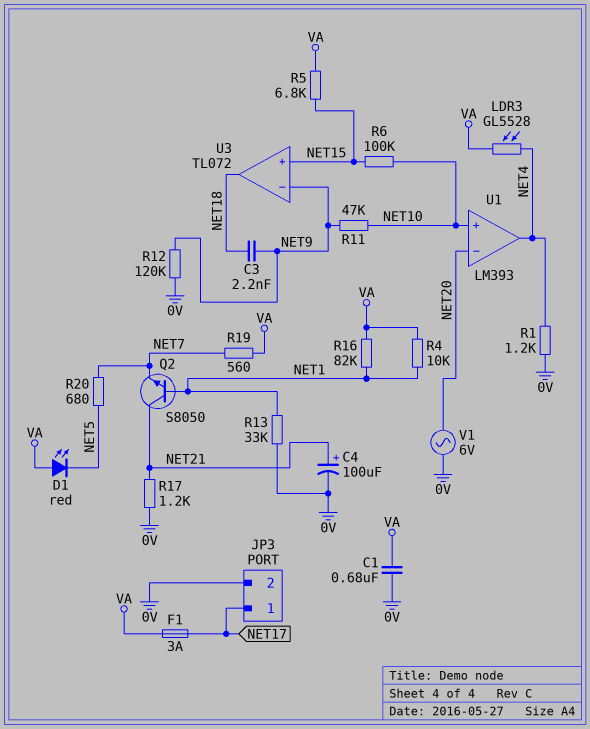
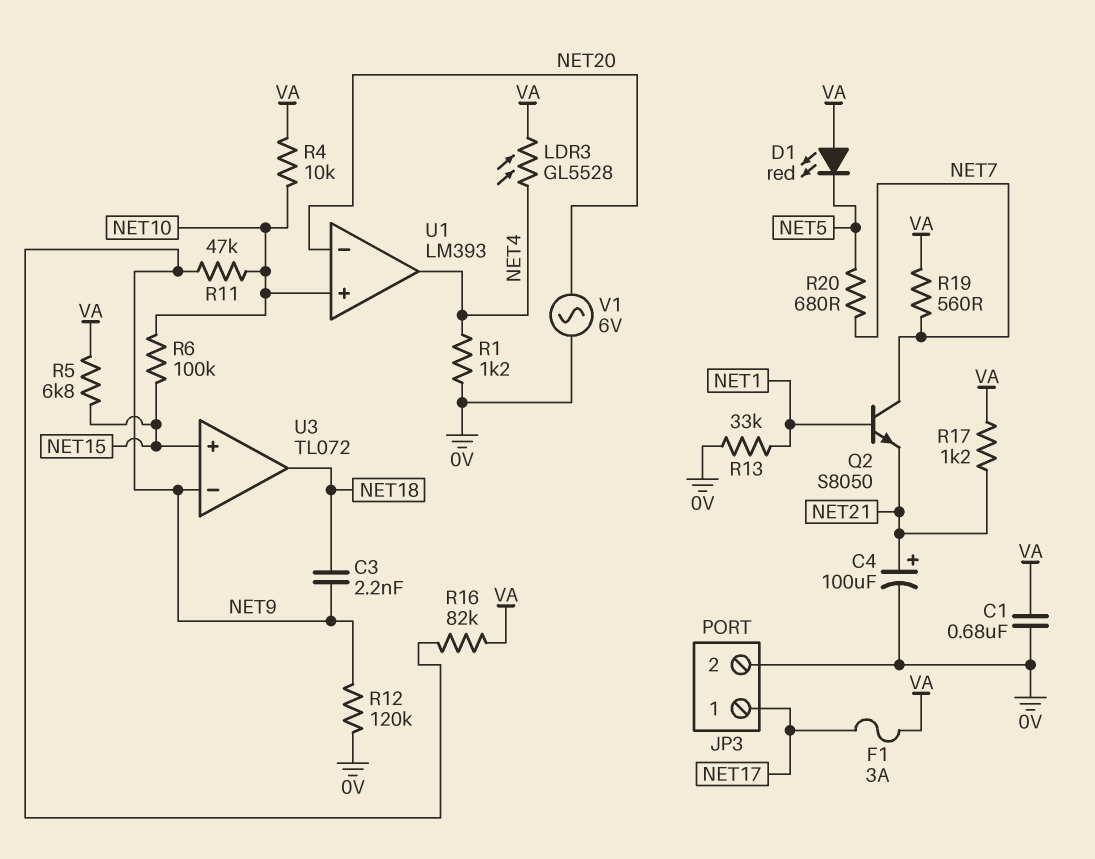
Q2: NPN S8050 (B NET1, C NET21, E NET7) -> NPN S8050 (B NET1, C NET7, E NET21)
R4: 10k (NET1, VA) -> 10k (NET10, VA)
R16: 82k (NET1, VA) -> 82k (NET9, VA)
R17: 1.2k (0V, NET21) -> 1.2k (NET21, VA)

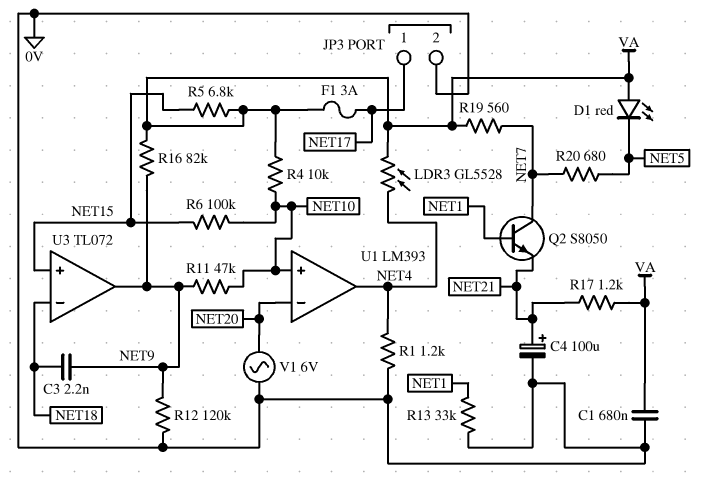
U3 pin in-: NET9 -> NET18
U3 pin out: NET18 -> NET9

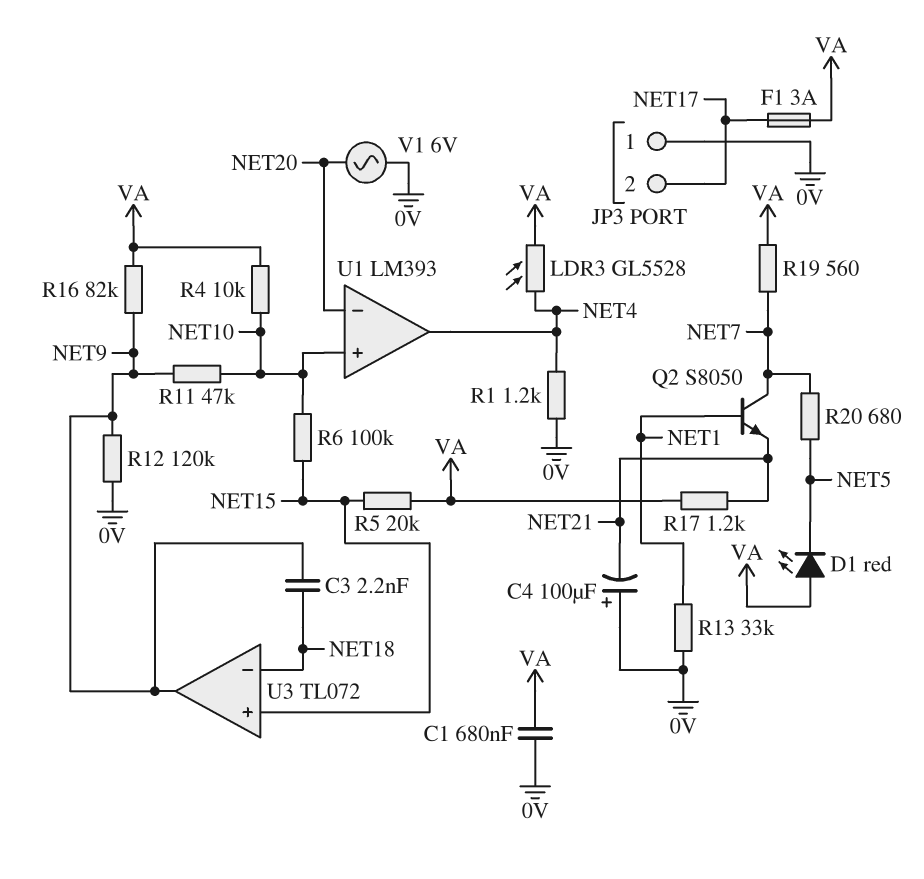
C4: 100uF (plus NET21, minus 0V) -> 100uF (plus 0V, minus NET21)
JP3 pin 1: NET17 -> 0V
JP3 pin 2: 0V -> NET17
R5: 6.8k (NET15, VA) -> 20k (NET15, VA)

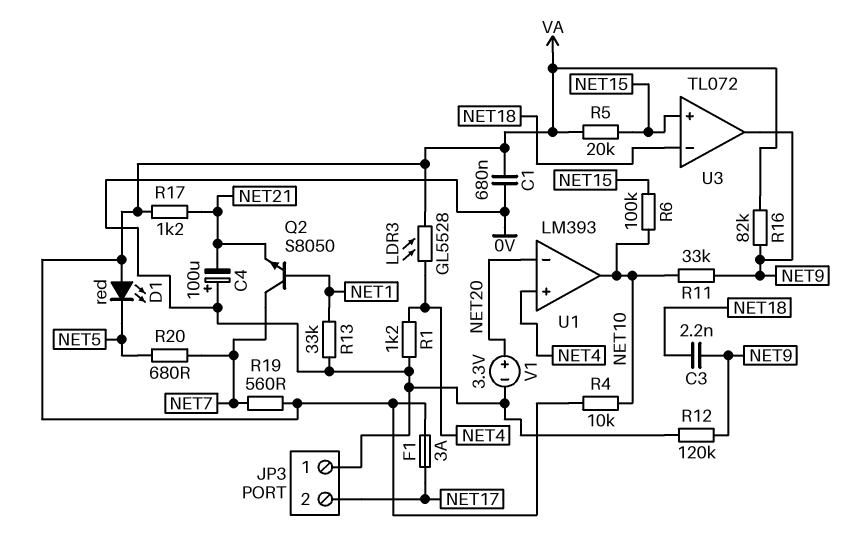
R11: 47k (NET9, NET10) -> 33k (NET9, NET10)
U1 pin in+: NET10 -> NET4
U1 pin out: NET4 -> NET10
V1: AC 6V (0V, NET20) -> 3.3V (plus NET20, minus 0V)

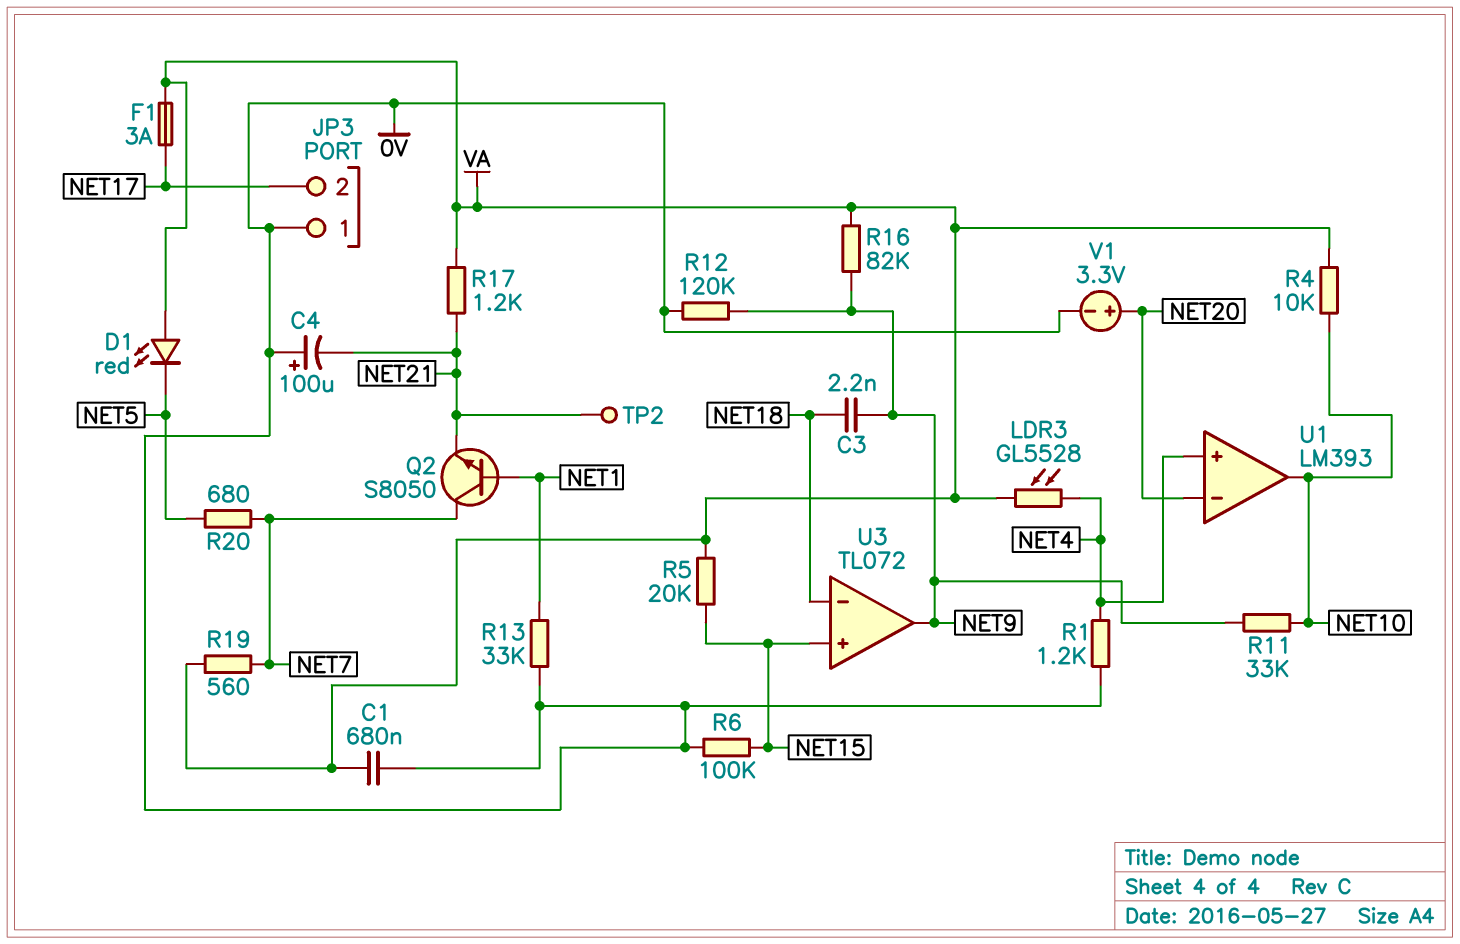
R6: 100k (NET10, NET15) -> 100k (0V, NET15)
TP2: none -> test point (NET21)

